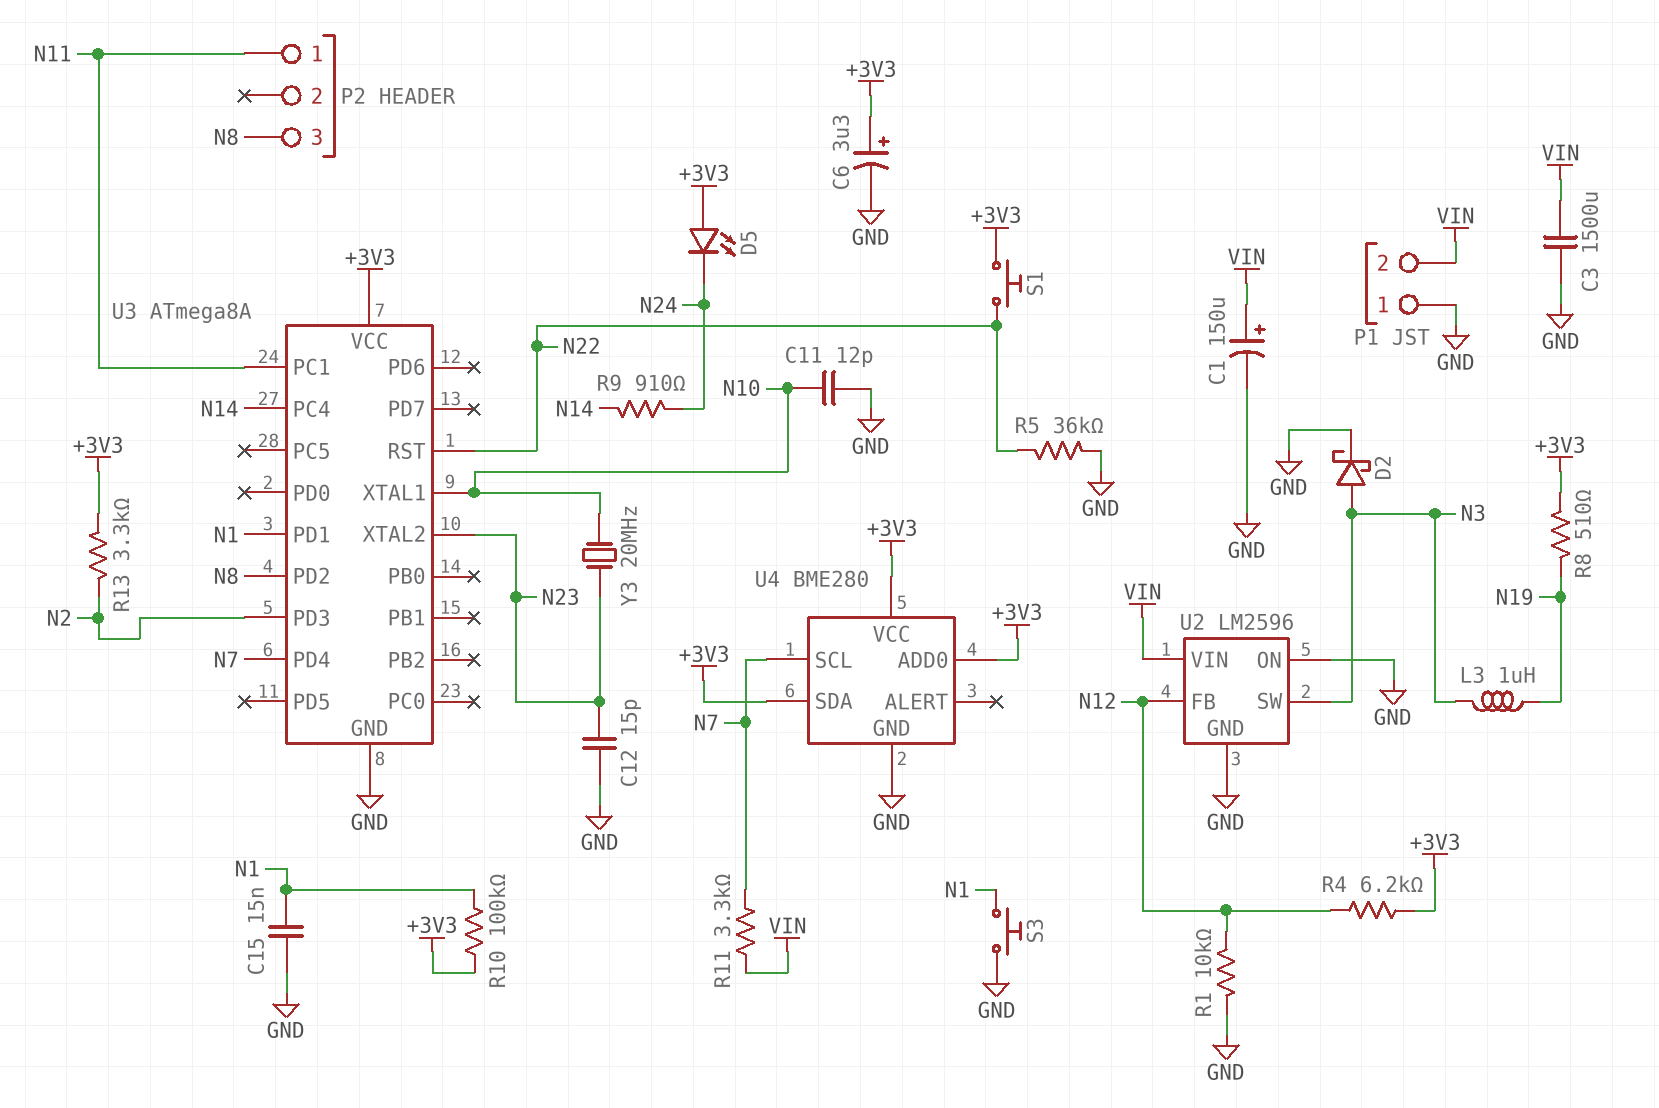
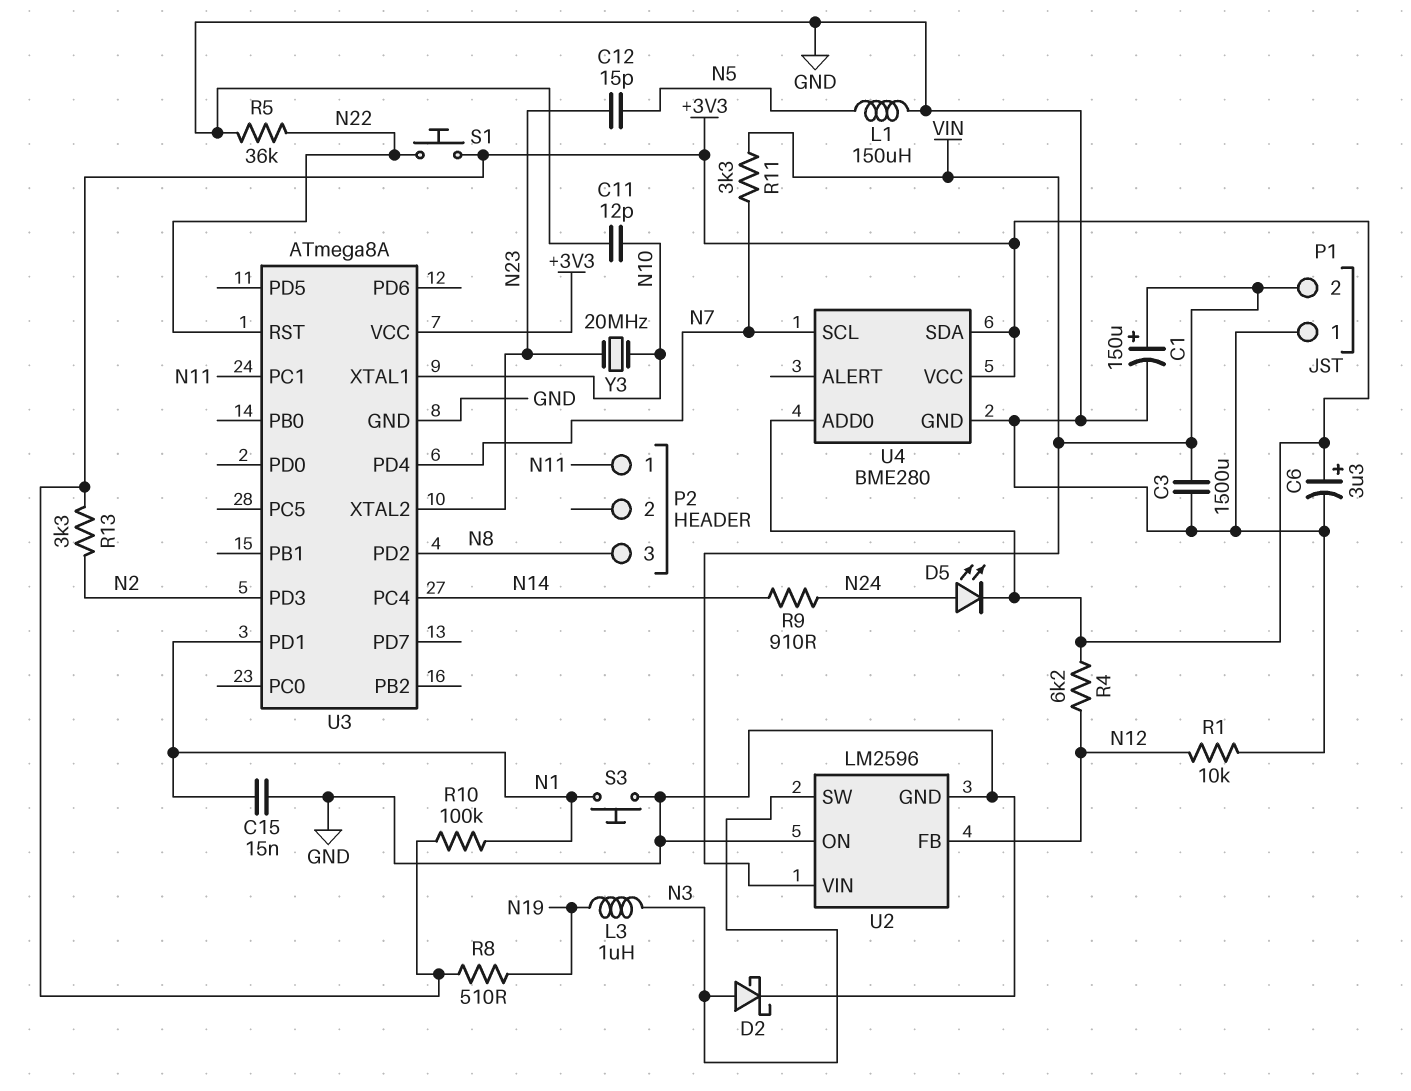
C12: 15pF (GND, N23) -> 15pF (N5, N23)
D5: LED (A +3V3, K N24) -> LED (A N24, K +3V3)
L1: none -> 150uH (GND, N5)

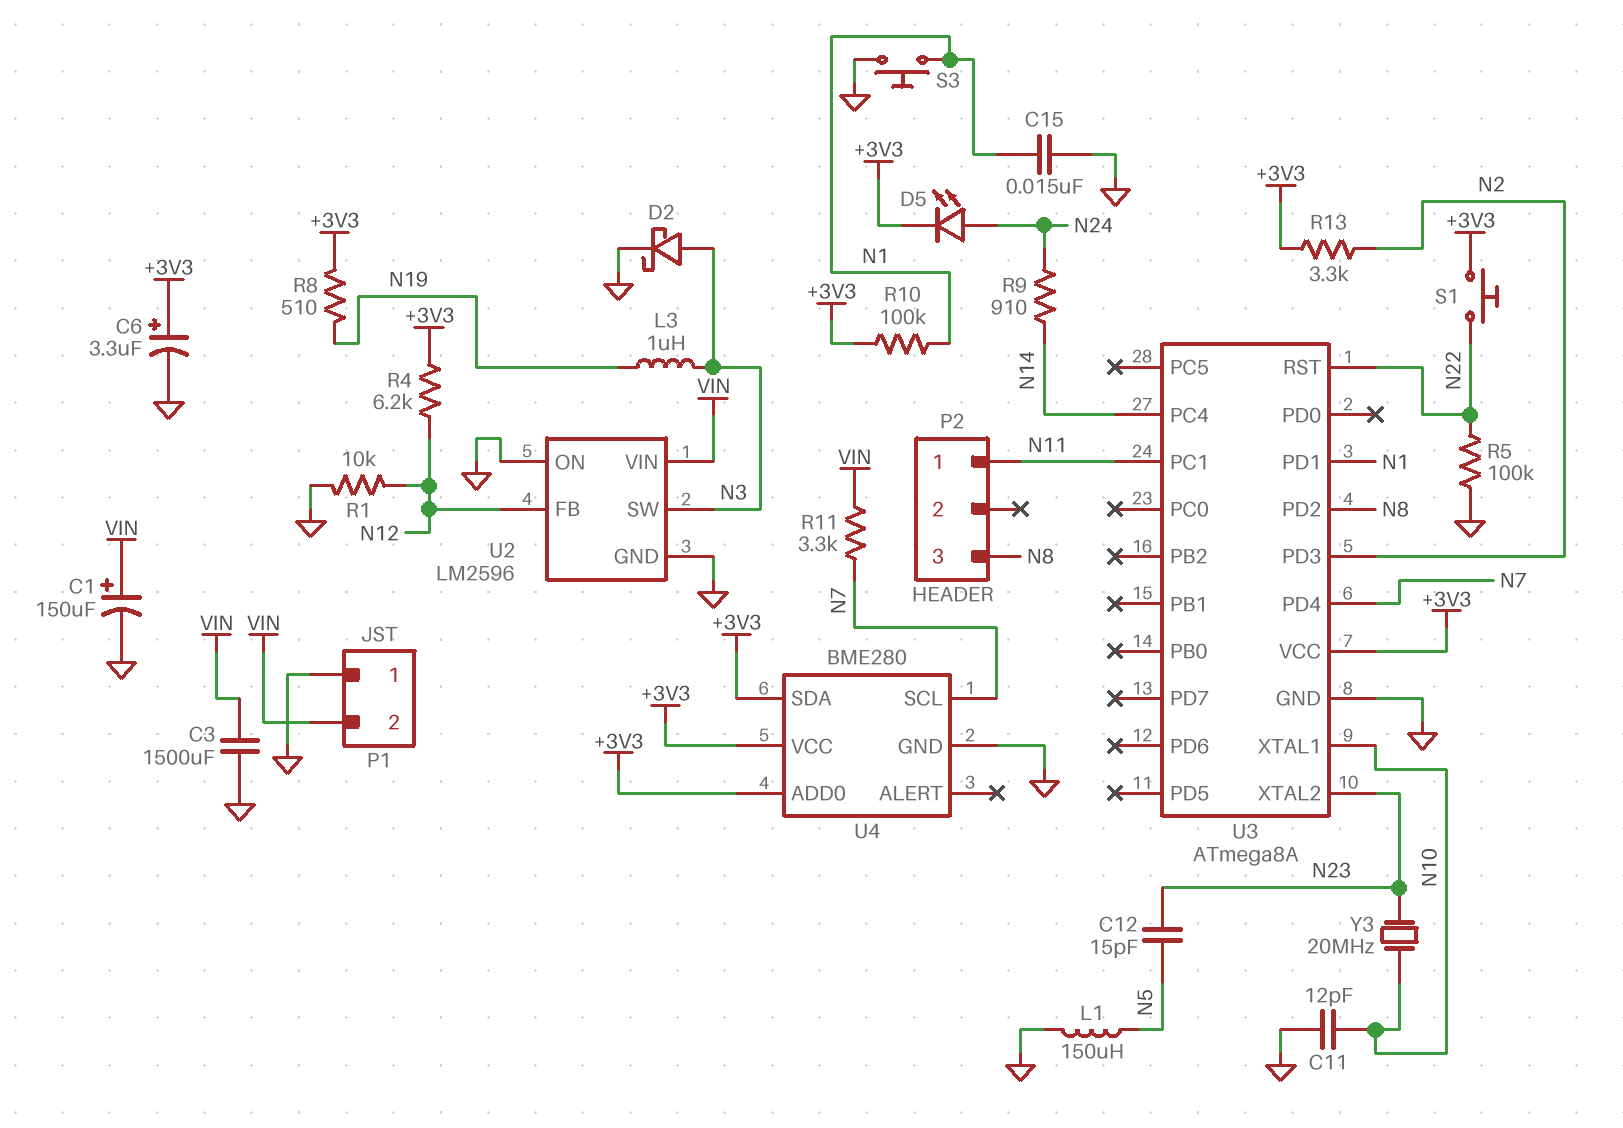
R5: 36k (GND, N22) -> 100k (GND, N22)

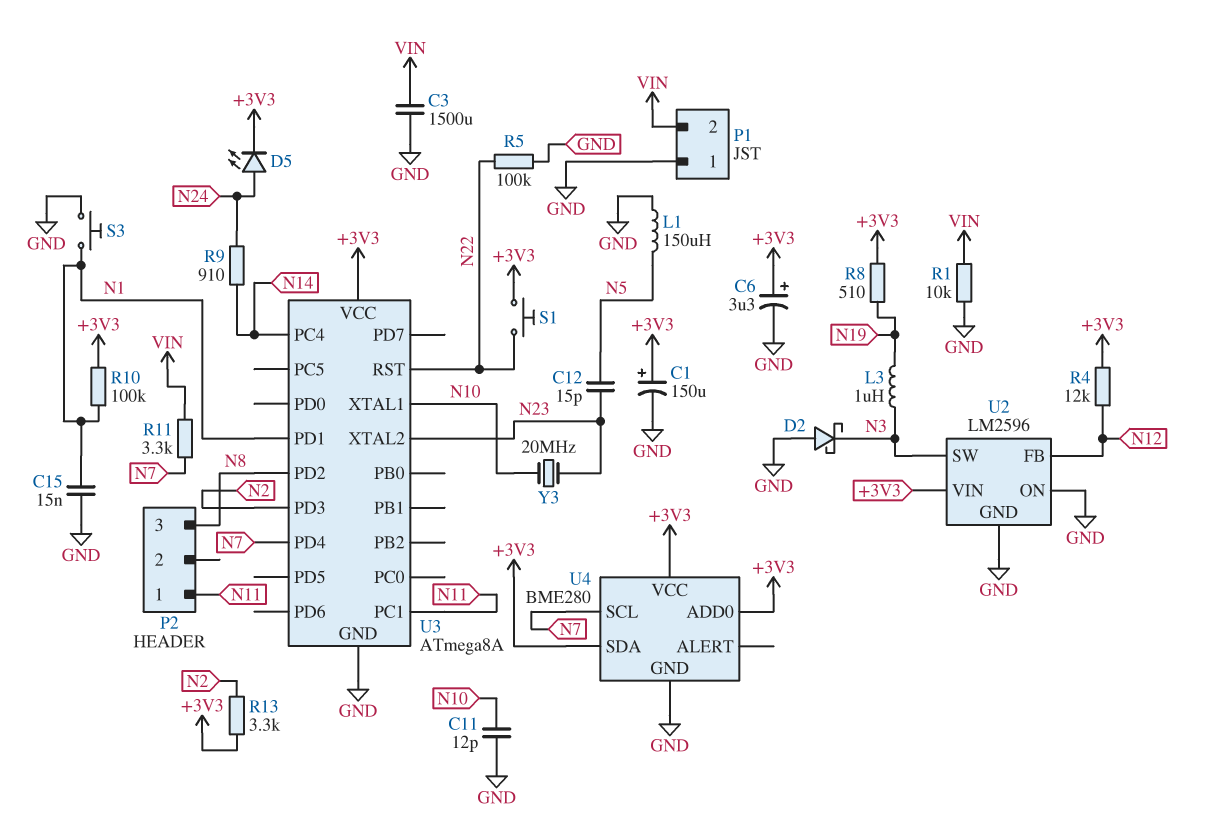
C1: 150uF (plus VIN, minus GND) -> 150uF (plus +3V3, minus GND)
D2: schottky (A N3, K GND) -> schottky (A GND, K N3)
R1: 10k (GND, N12) -> 10k (GND, VIN)
R4: 6.2k (+3V3, N12) -> 12k (+3V3, N12)
U2 pin VIN: VIN -> +3V3

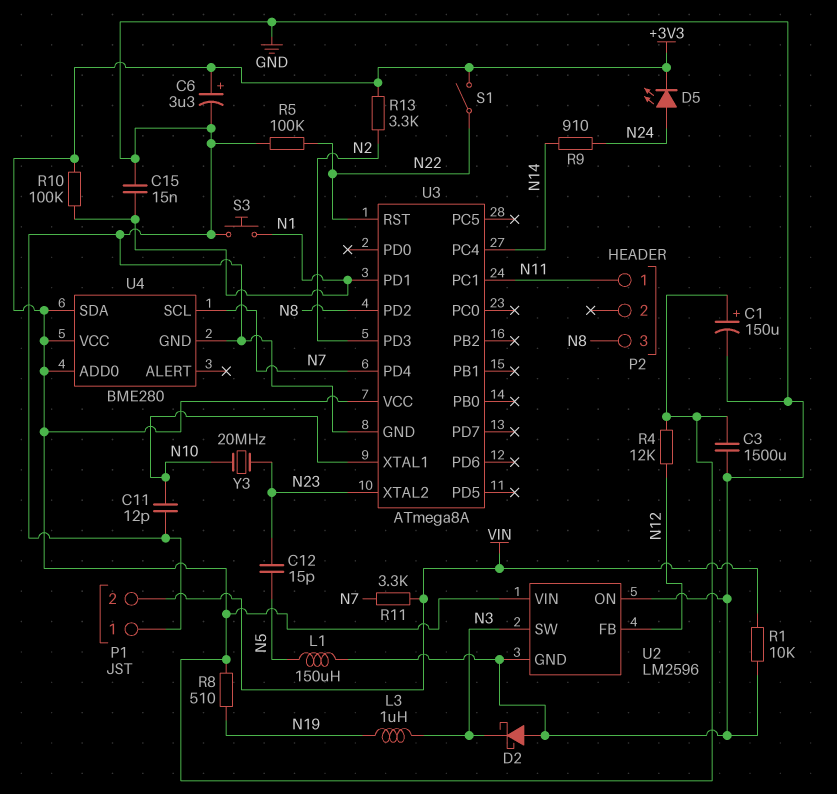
C3: 1500uF (GND, VIN) -> 1500uF (+3V3, GND)
S1: button (+3V3, N22) -> switch (+3V3, N22)

